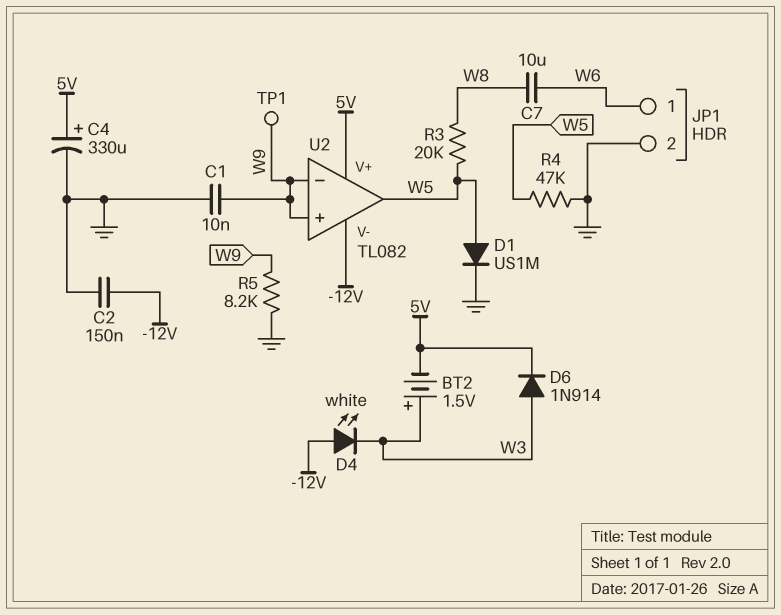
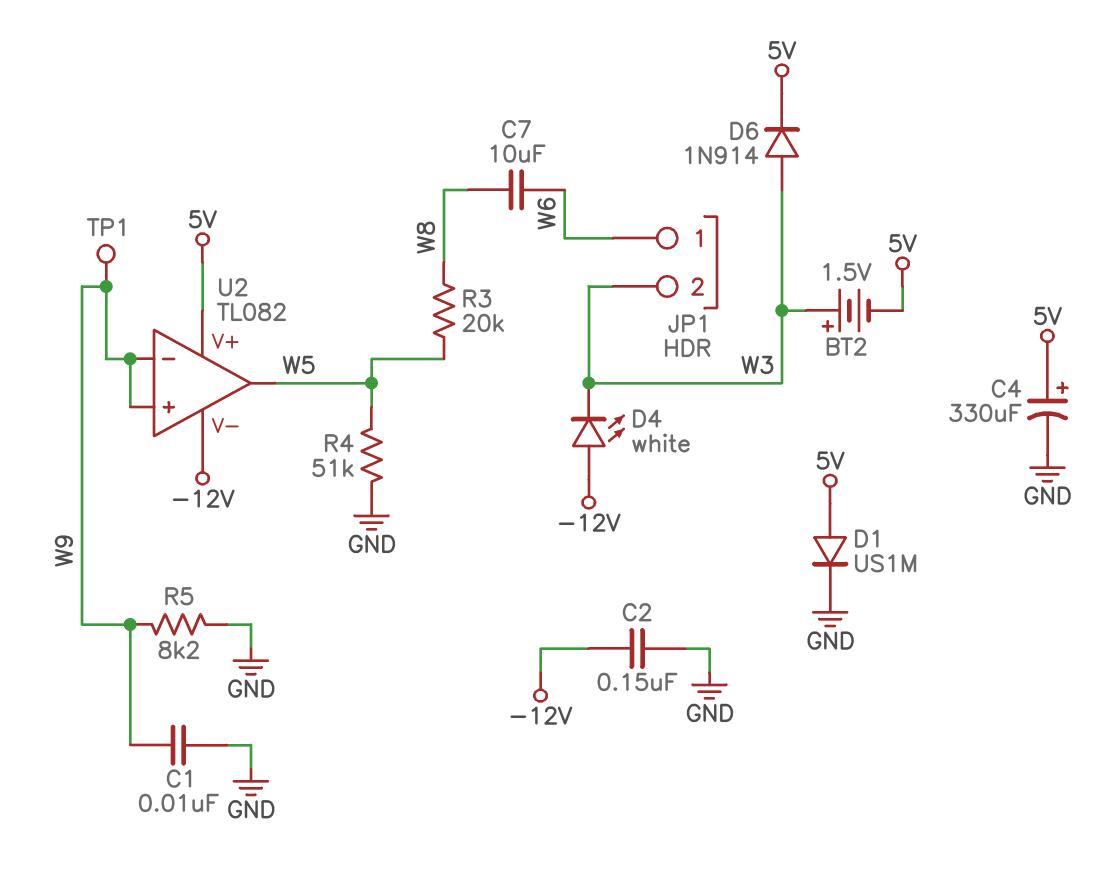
D1: diode US1M (A W5, K GND) -> diode US1M (A 5V, K GND)
JP1 pin 2: GND -> W3
R4: 47k (GND, W5) -> 51k (GND, W5)

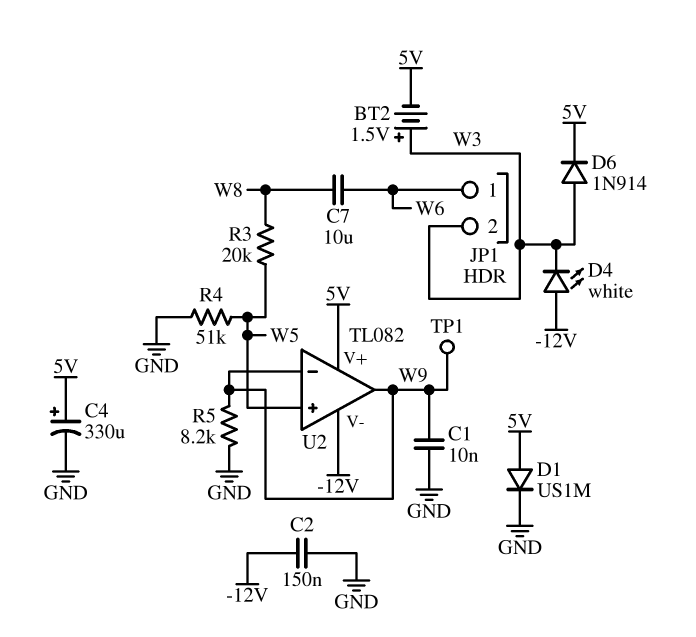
U2 pin in+: W9 -> W5
U2 pin out: W5 -> W9

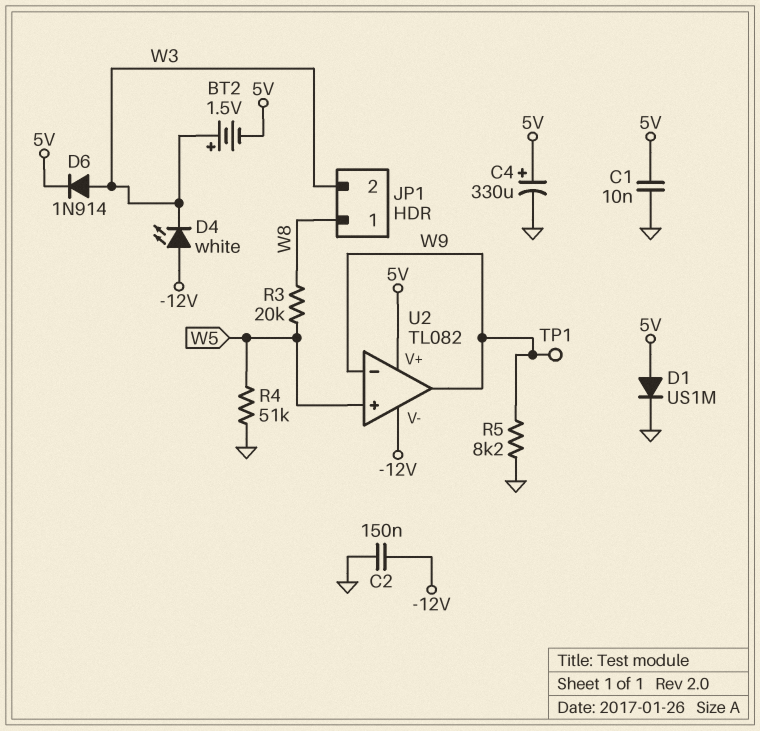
C1: 10nF (GND, W9) -> 10nF (5V, GND)
C7: 10uF (W6, W8) -> none
JP1 pin 1: W6 -> W8

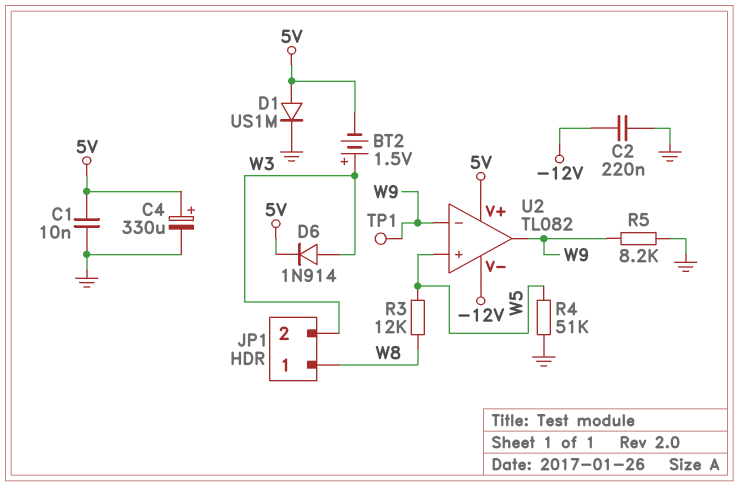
C2: 150nF (-12V, GND) -> 220nF (-12V, GND)
D4: LED white (A -12V, K W3) -> none
R3: 20k (W5, W8) -> 12k (W5, W8)

